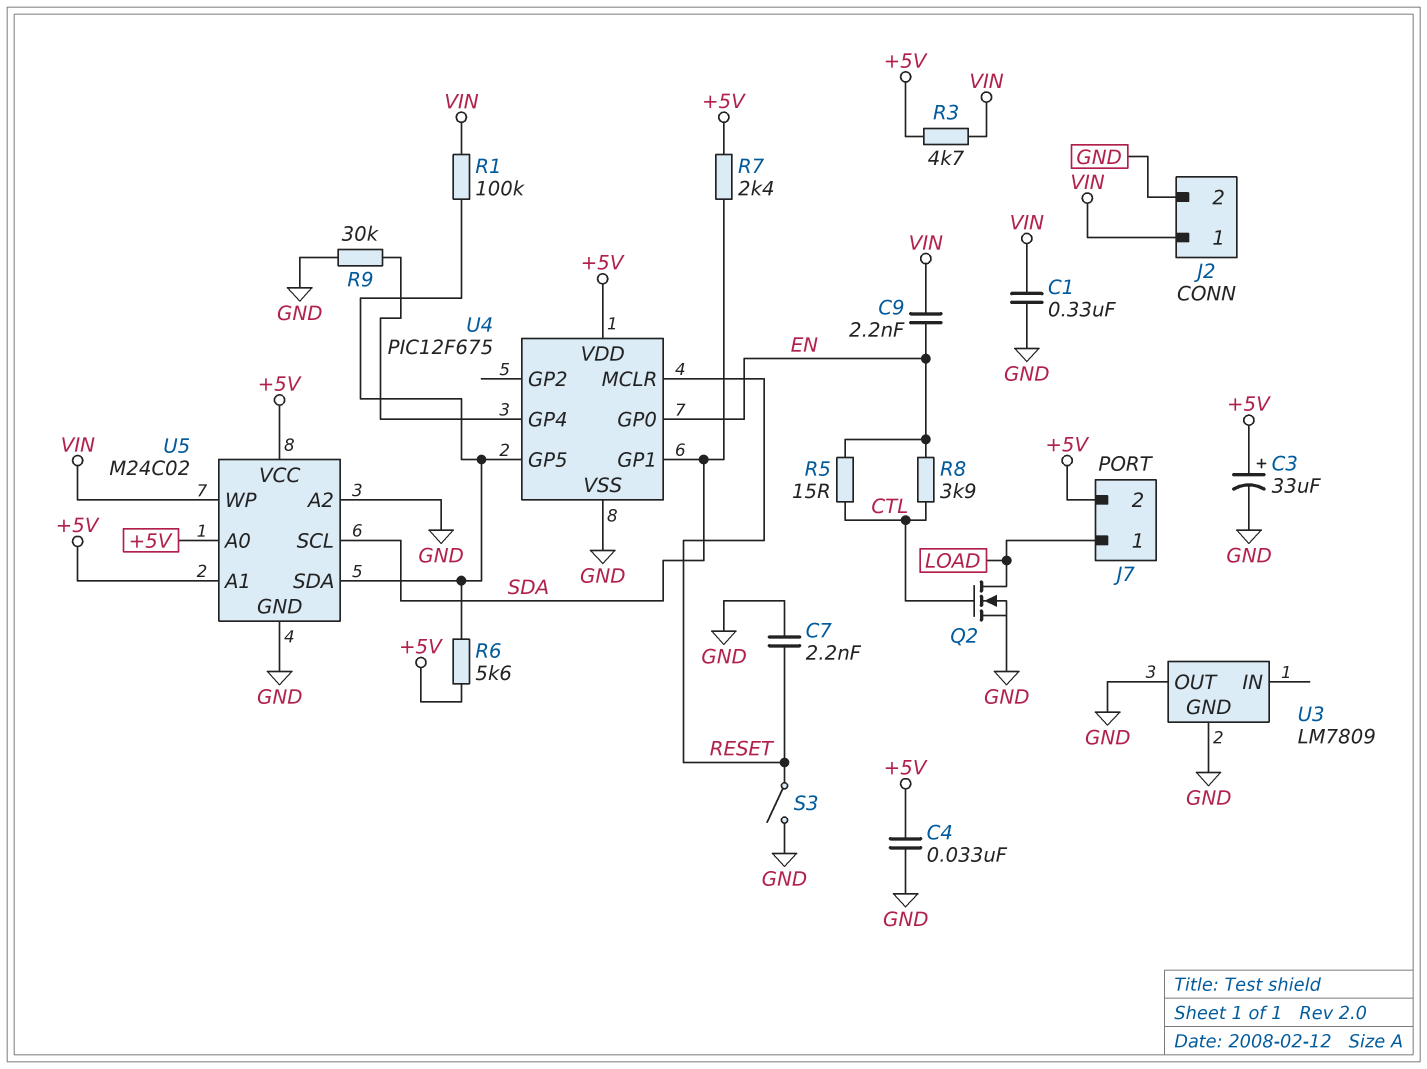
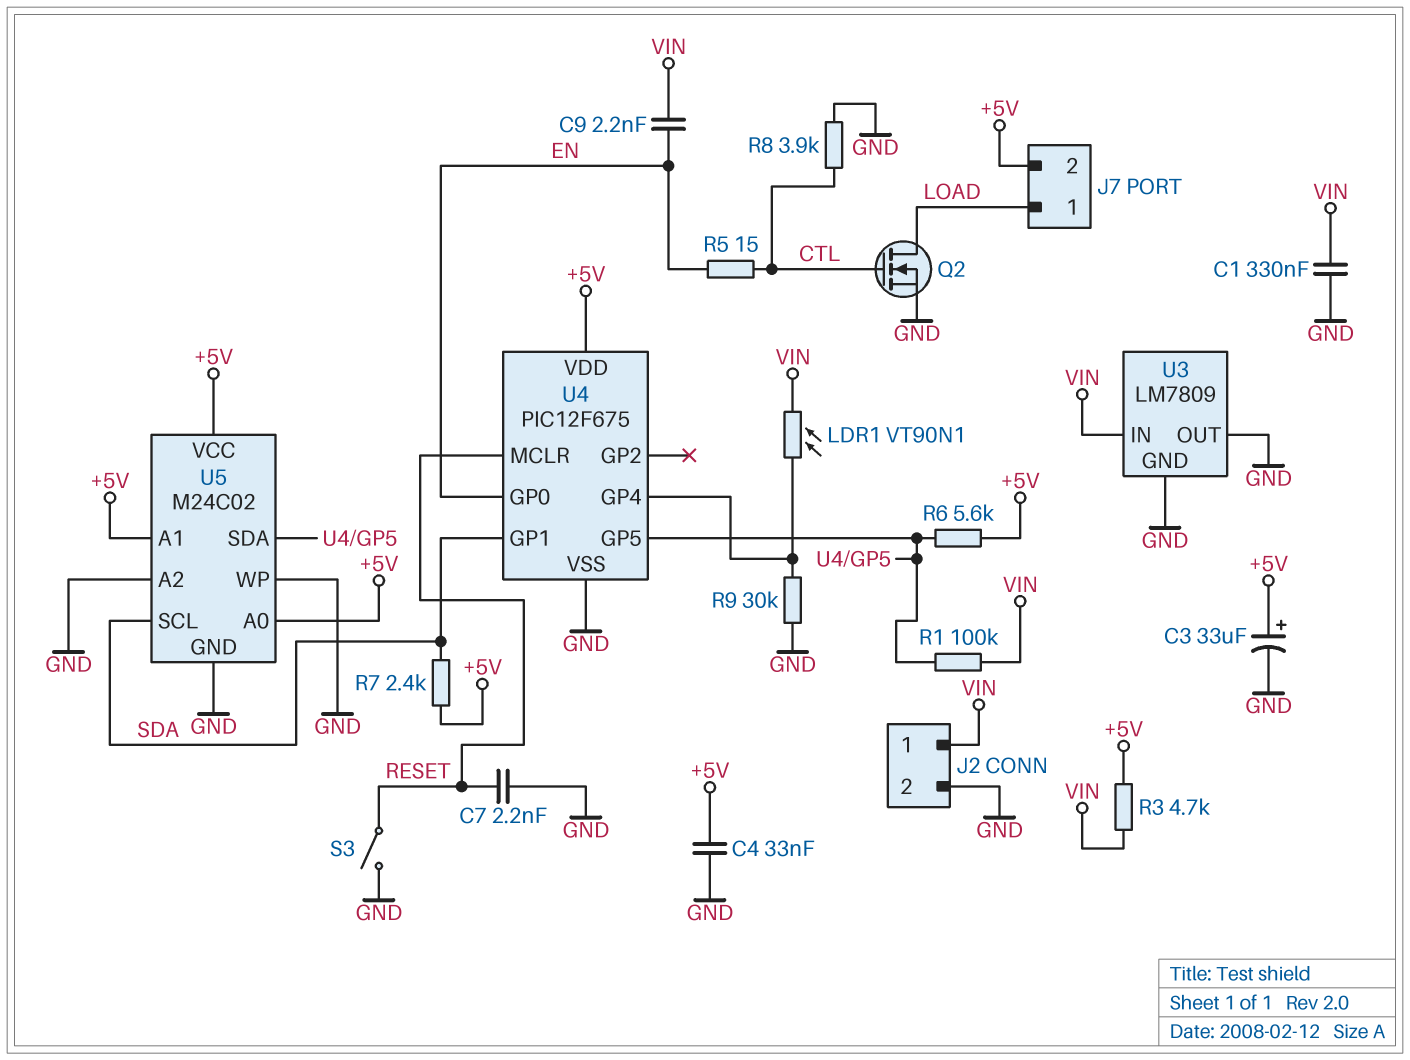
LDR1: none -> VT90N1 (U4/GP4, VIN)
R8: 3.9k (CTL, EN) -> 3.9k (CTL, GND)
U3 pin IN: none -> VIN
U5 pin WP: VIN -> GND

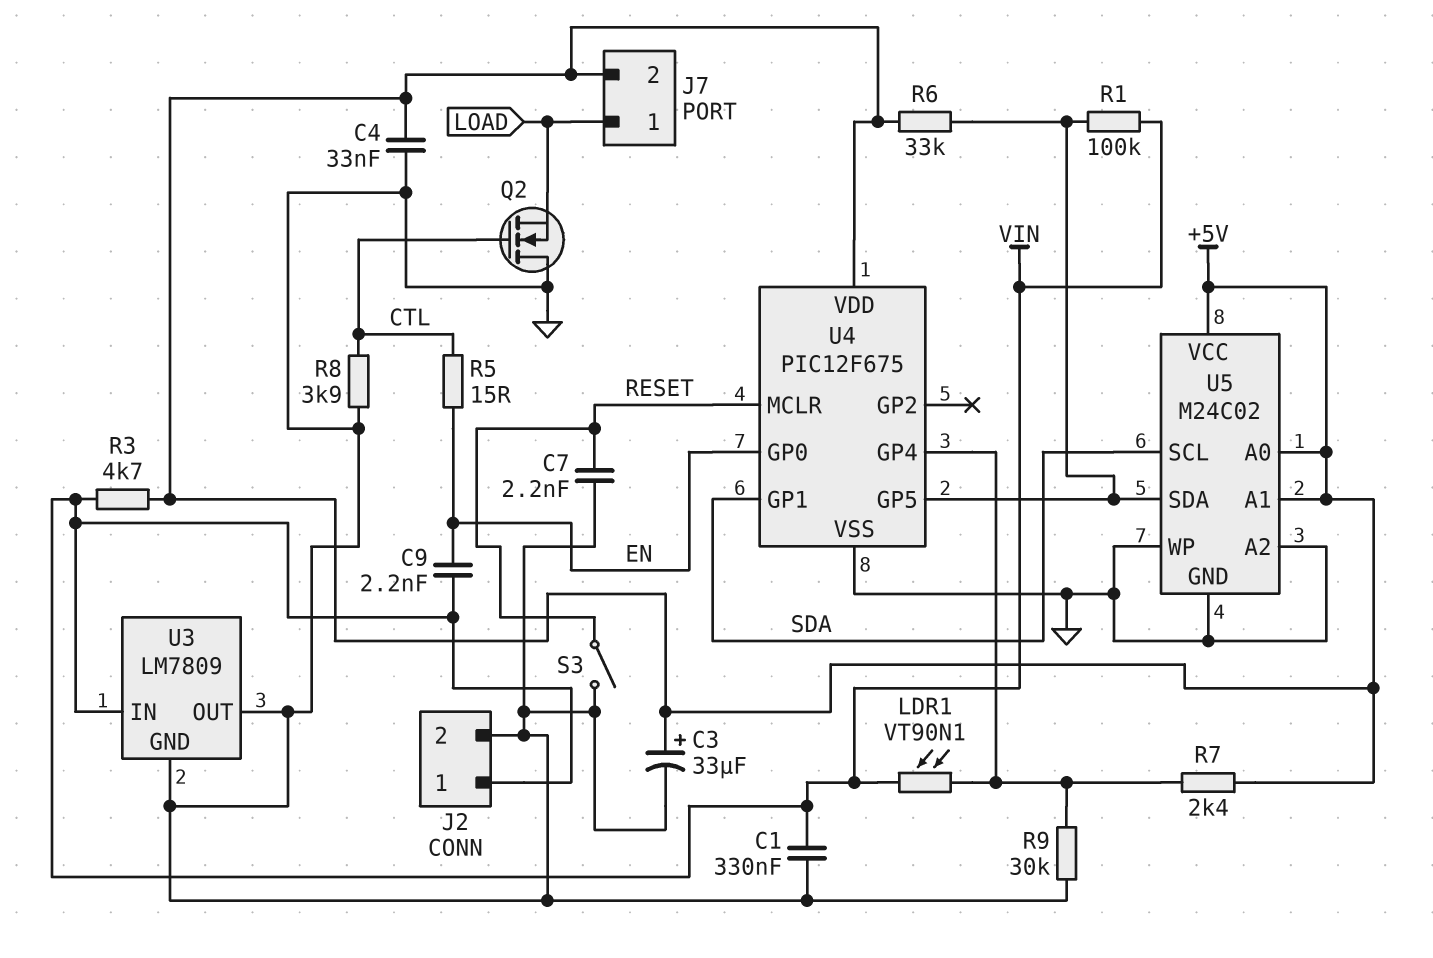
Q2: NMOS (G CTL, D LOAD, S GND) -> NMOS (G CTL, D GND, S LOAD)
R6: 5.6k (+5V, U4/GP5) -> 33k (+5V, U4/GP5)
R7: 2.4k (+5V, SDA) -> 2.4k (+5V, U4/GP4)

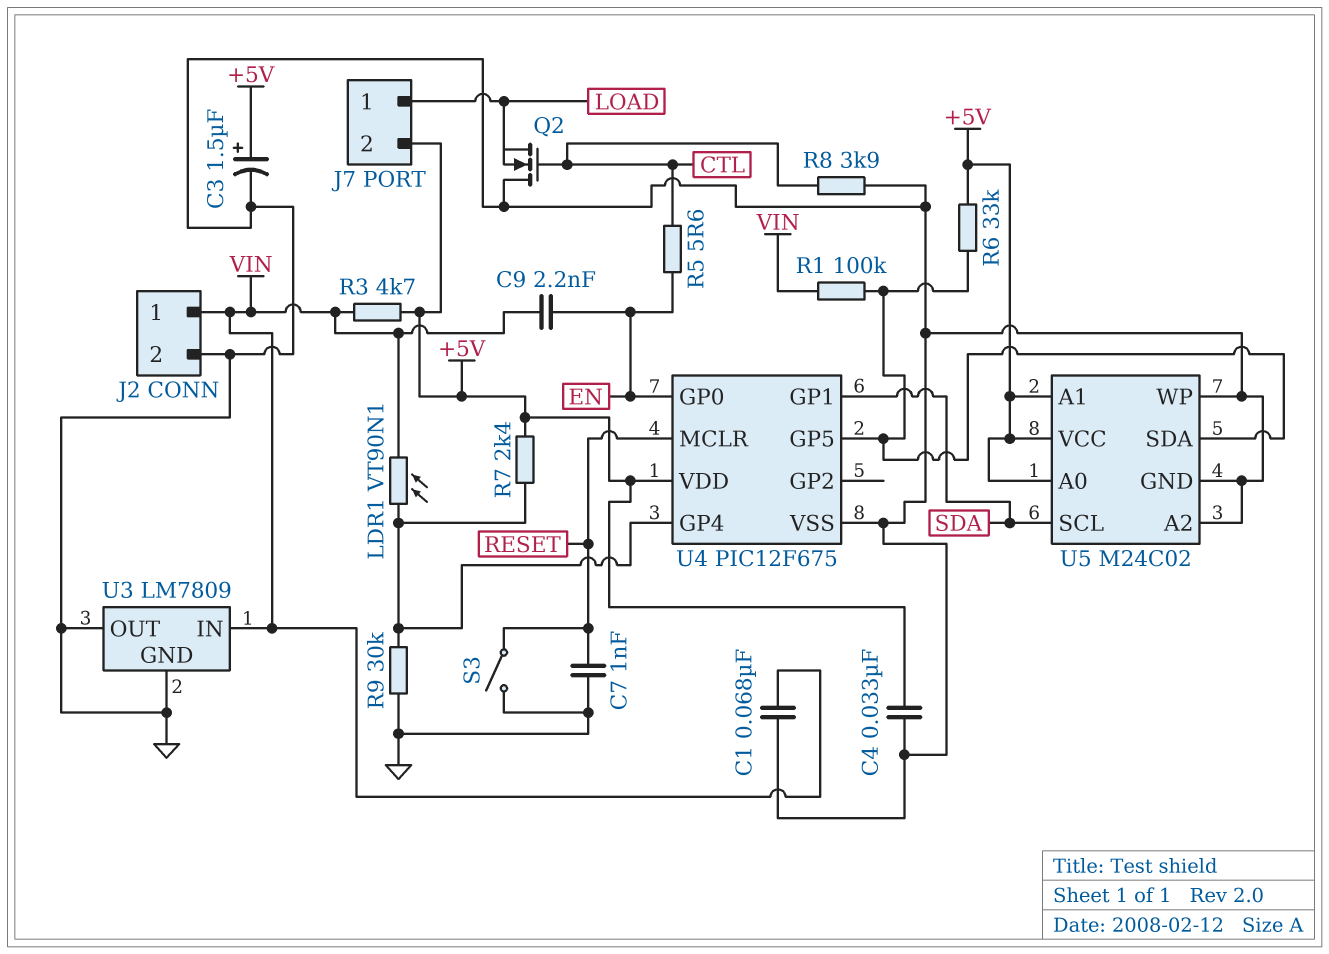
C1: 330nF (GND, VIN) -> 68nF (GND, VIN)
C3: 33uF (plus +5V, minus GND) -> 1.5uF (plus +5V, minus GND)
C7: 2.2nF (GND, RESET) -> 1nF (GND, RESET)
R5: 15 (CTL, EN) -> 5.6 (CTL, EN)

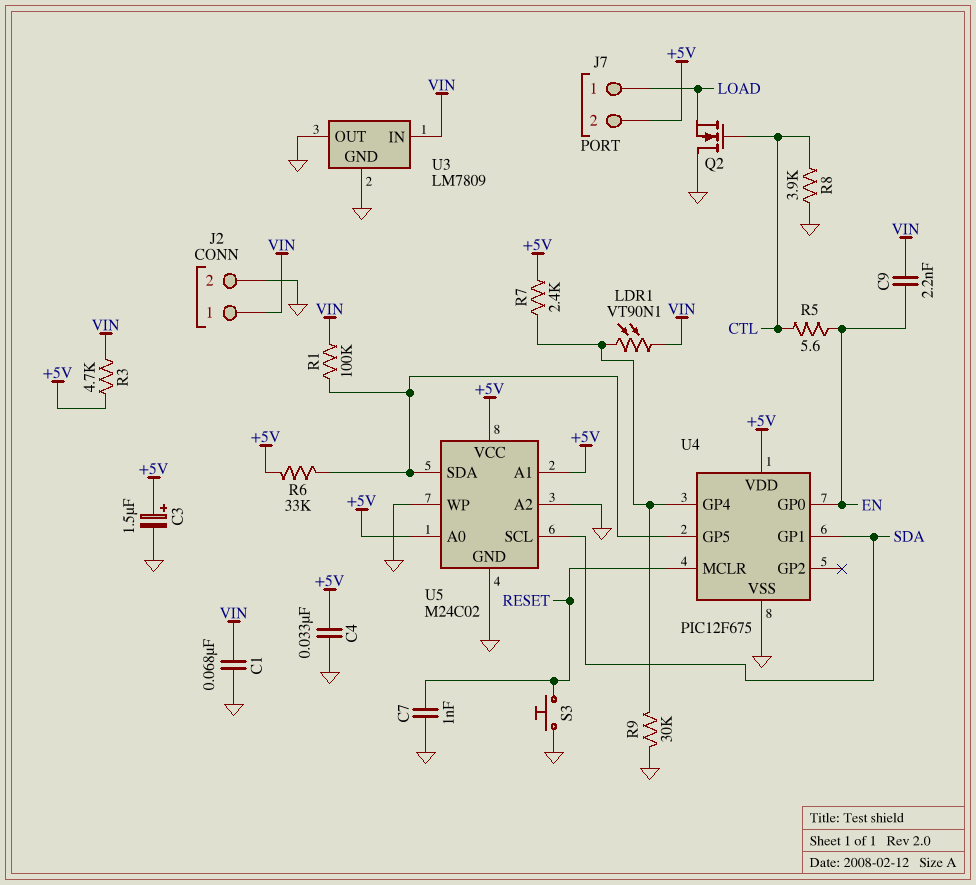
S3: switch (GND, RESET) -> button (GND, RESET)

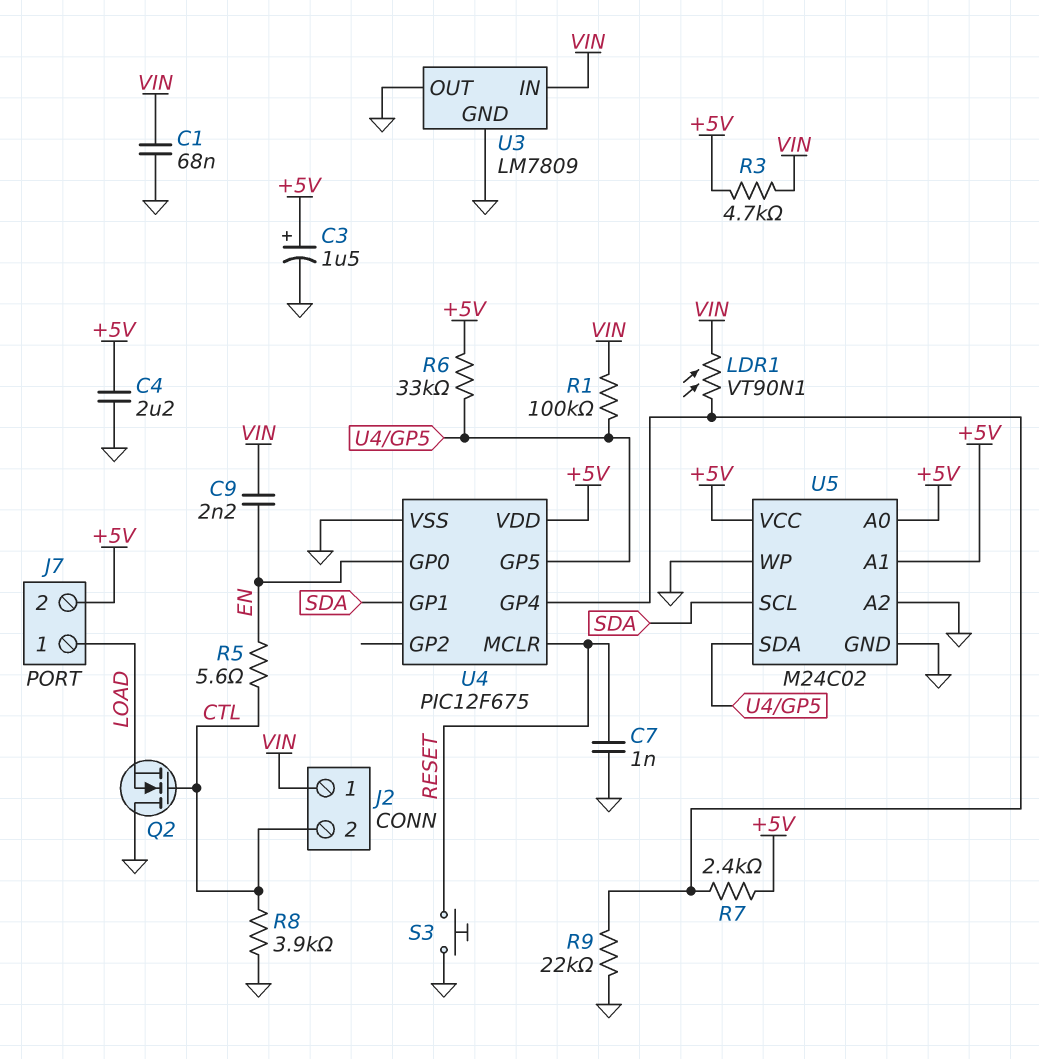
C4: 33nF (+5V, GND) -> 2.2uF (+5V, GND)
J2 pin 2: GND -> CTL
R9: 30k (GND, U4/GP4) -> 22k (GND, U4/GP4)

